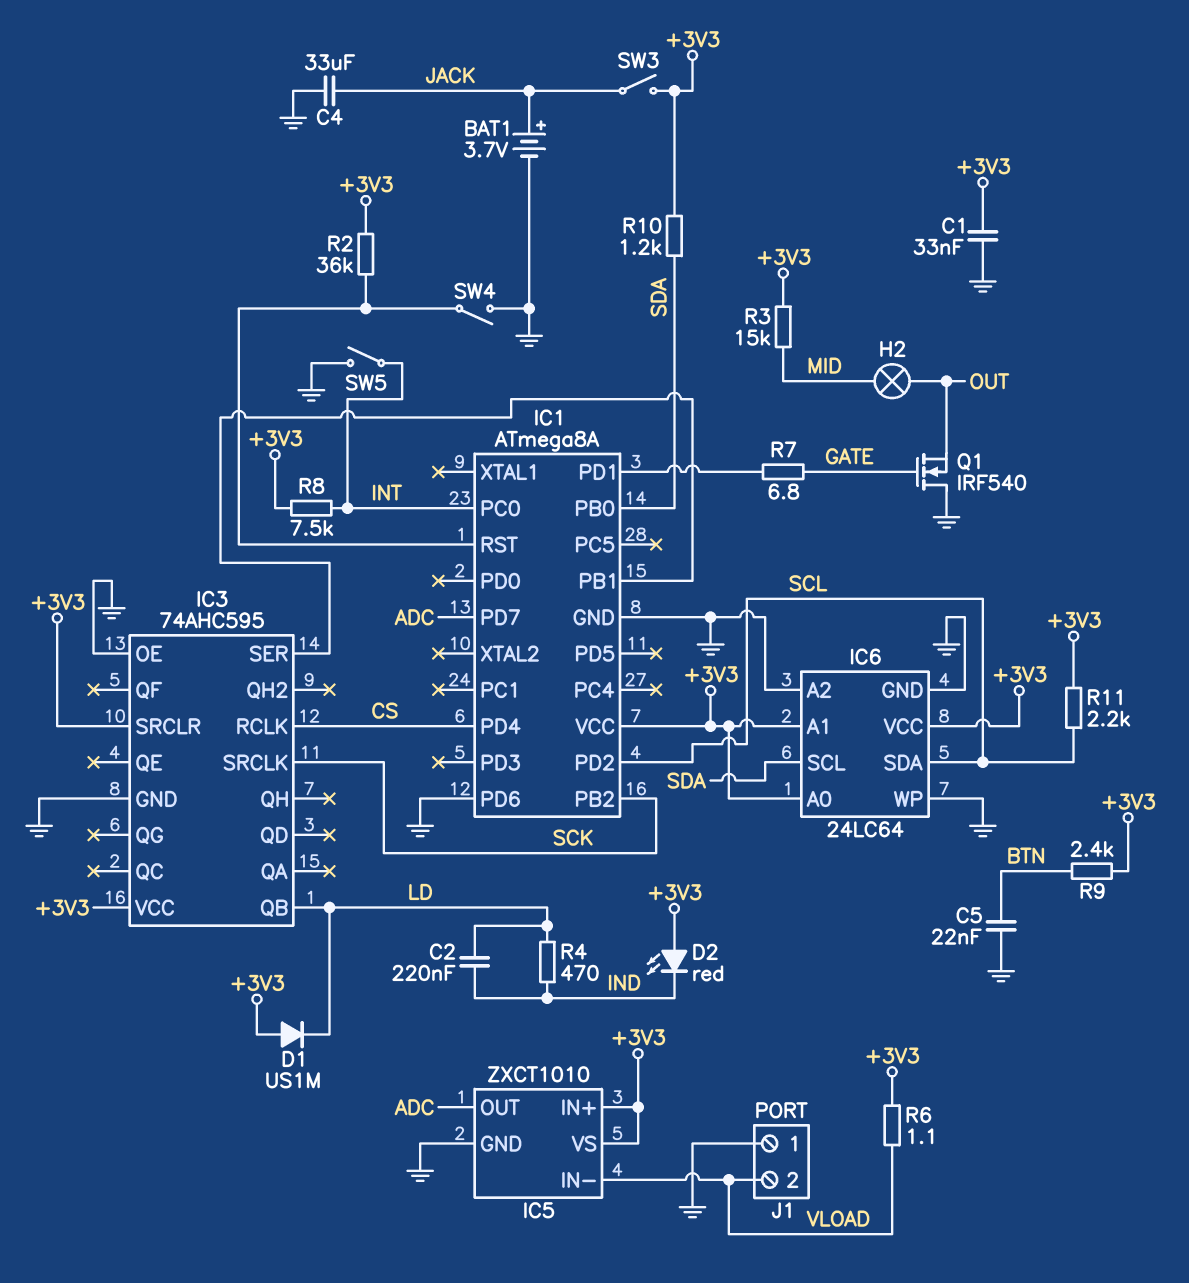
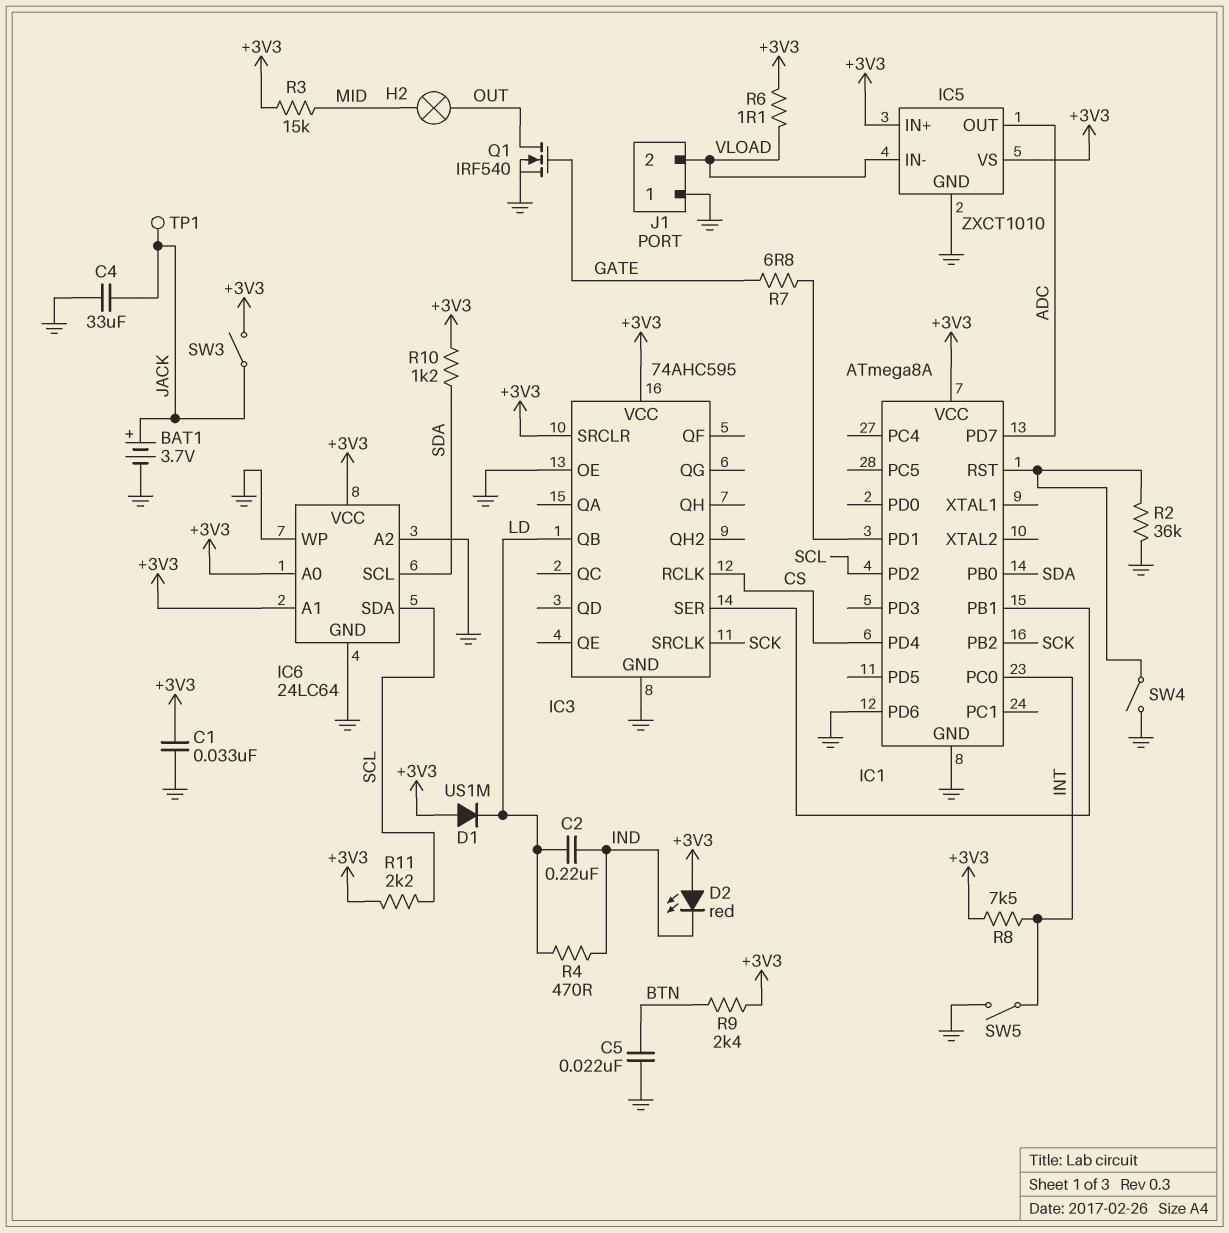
Q1: NMOS IRF540 (G GATE, D GND, S OUT) -> NMOS IRF540 (G GATE, D OUT, S GND)
R2: 36k (+3V3, IC1/RST) -> 36k (GND, IC1/RST)
TP1: none -> test point (JACK)

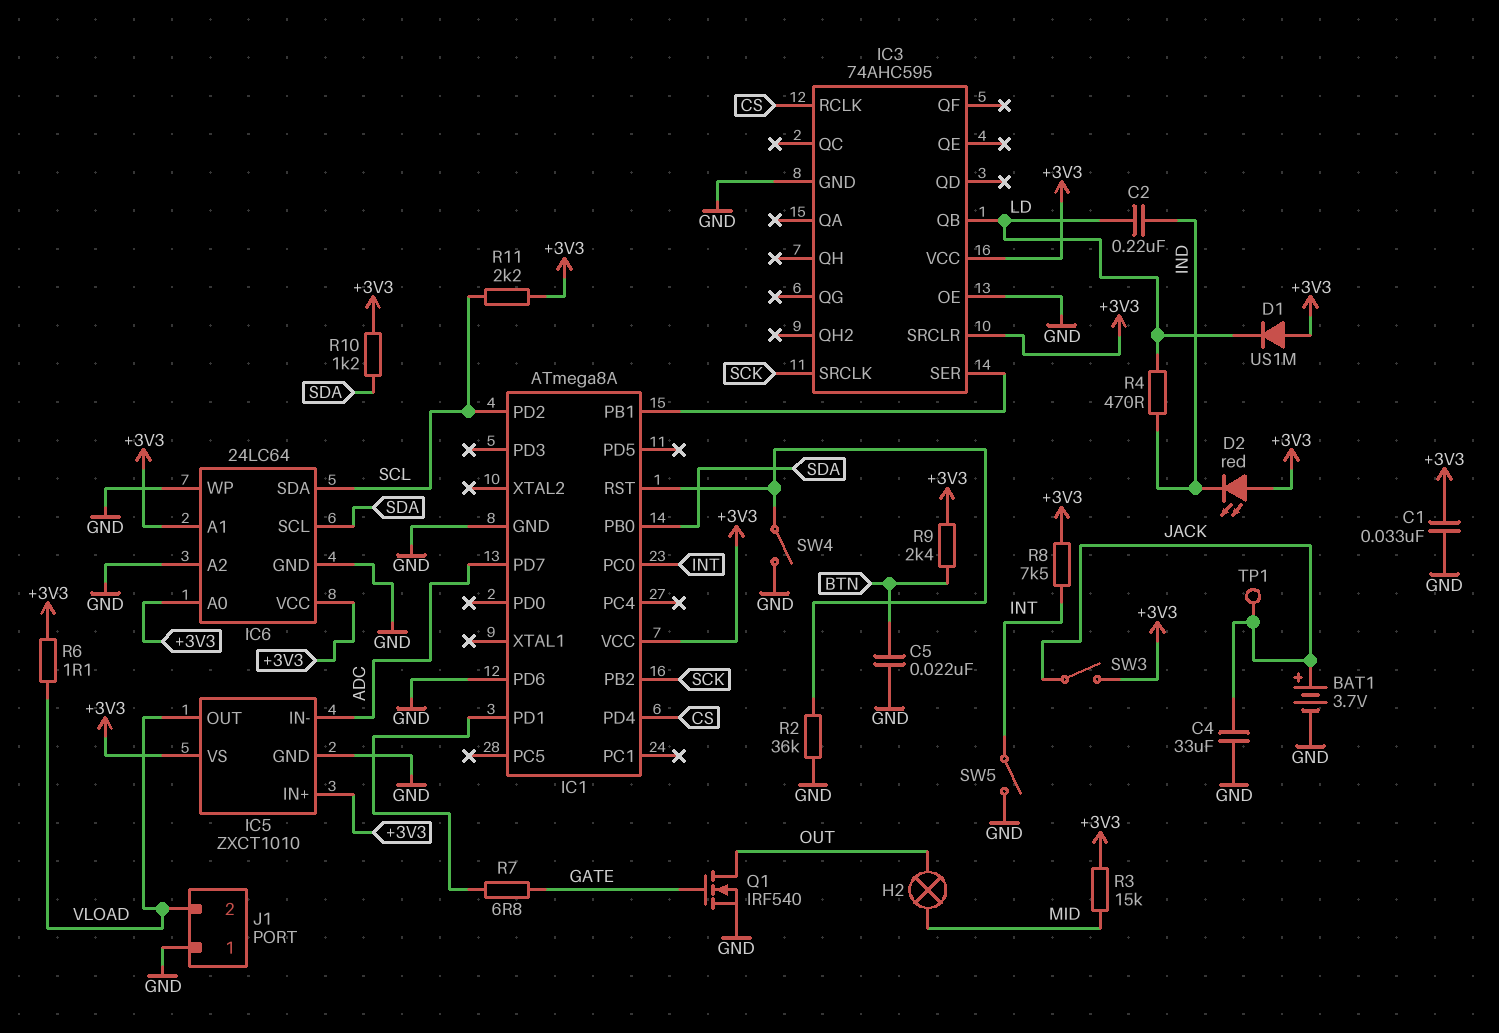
IC5 pin IN-: VLOAD -> ADC
IC5 pin OUT: ADC -> VLOAD

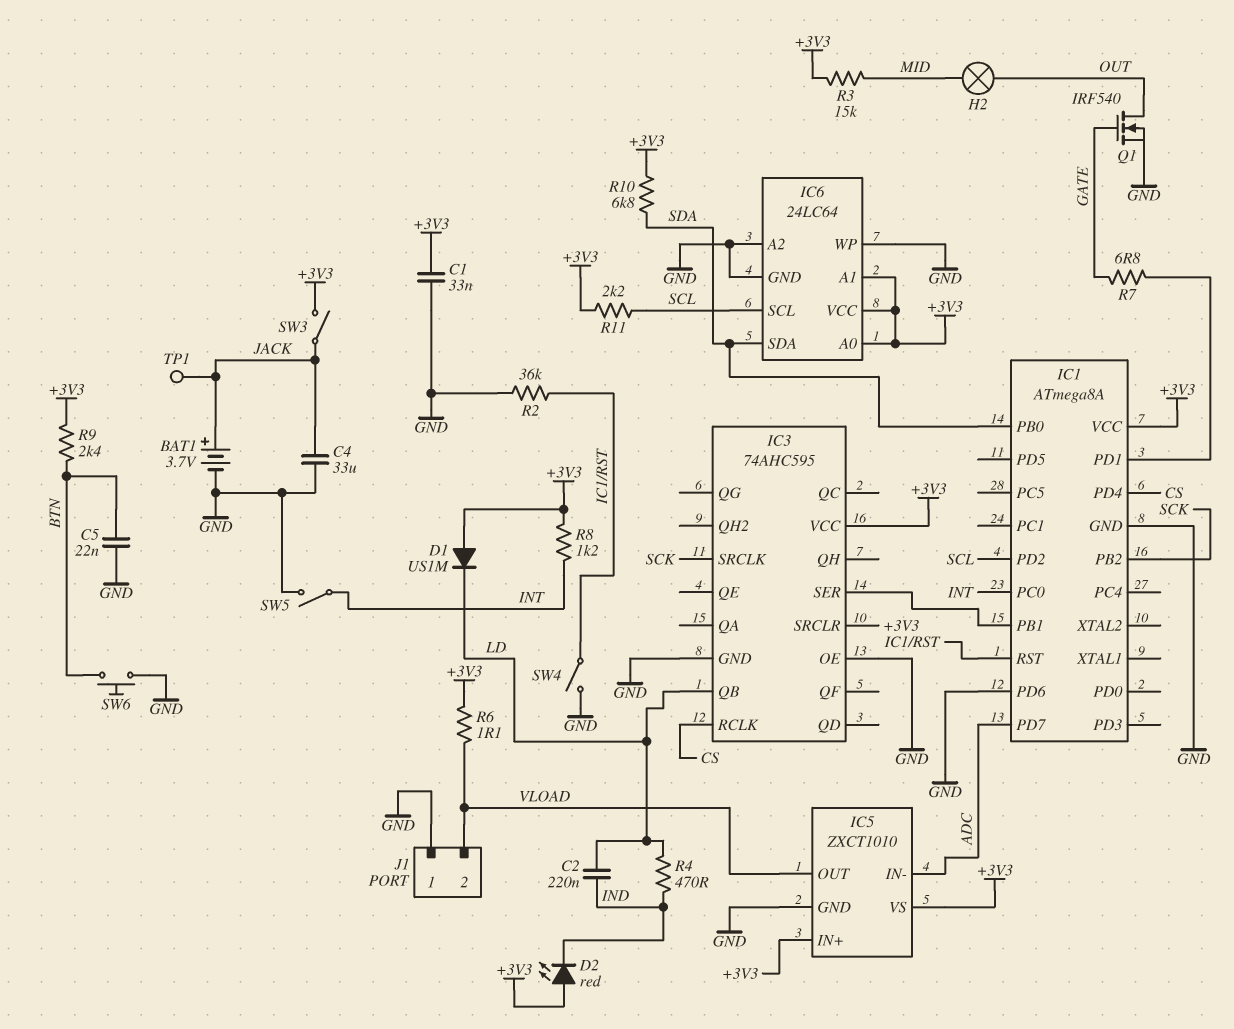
IC6 pin SCL: SDA -> SCL
IC6 pin SDA: SCL -> SDA
R8: 7.5k (+3V3, INT) -> 1.2k (+3V3, INT)
R10: 1.2k (+3V3, SDA) -> 6.8k (+3V3, SDA)
SW6: none -> button (BTN, GND)

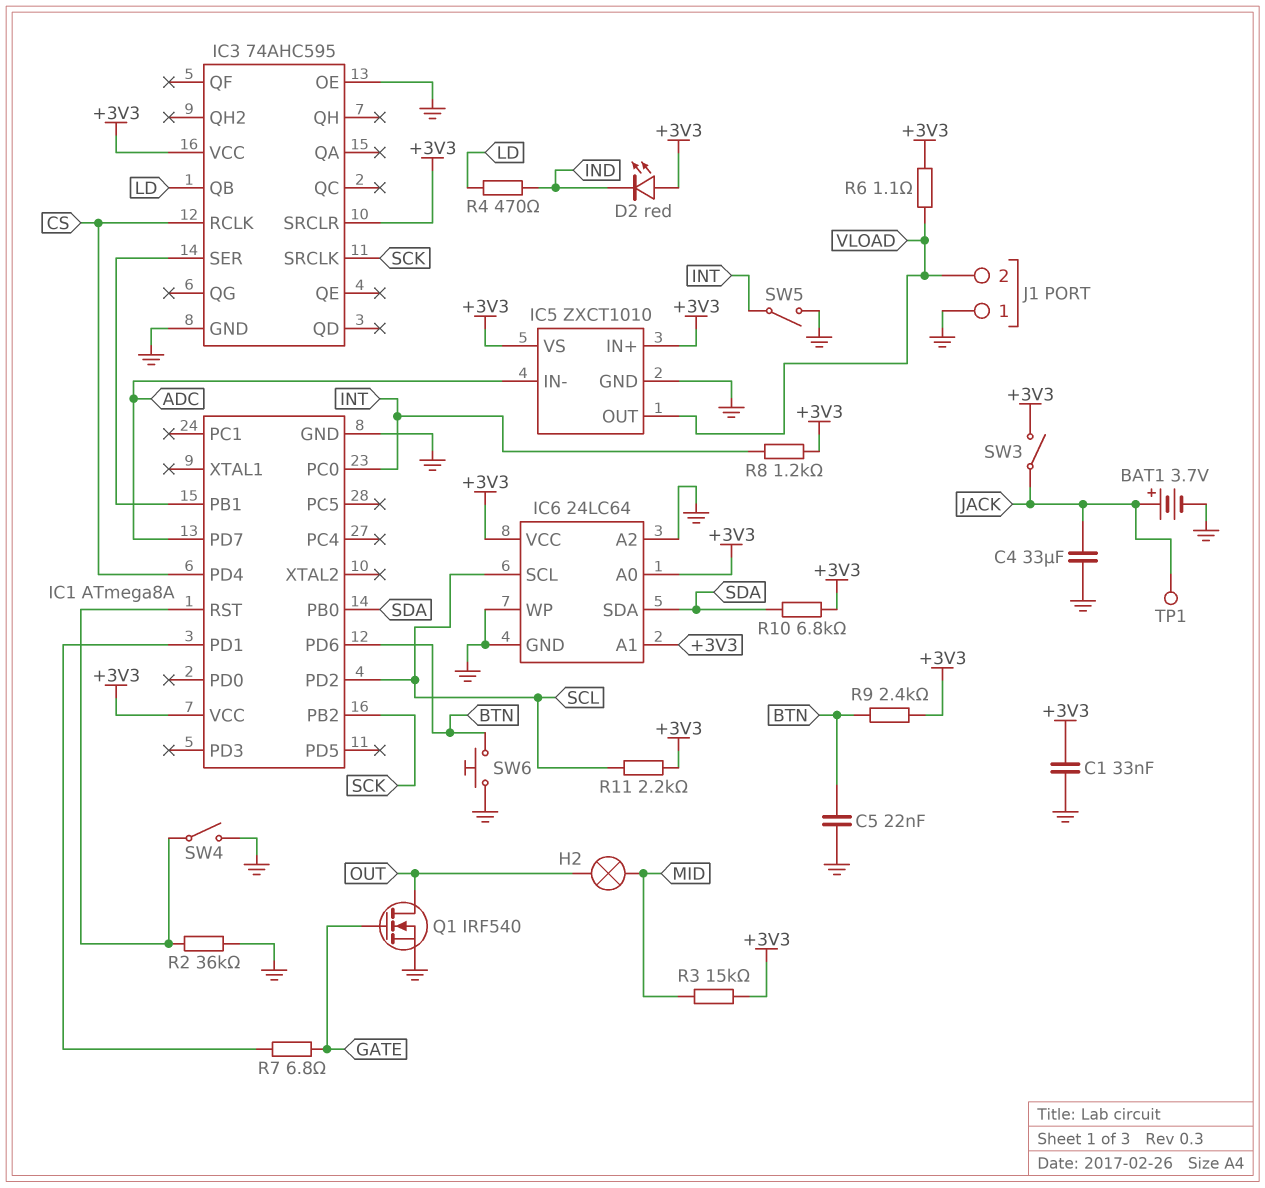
C2: 220nF (IND, LD) -> none
D1: diode US1M (A +3V3, K LD) -> none
IC1 pin PD6: GND -> BTN

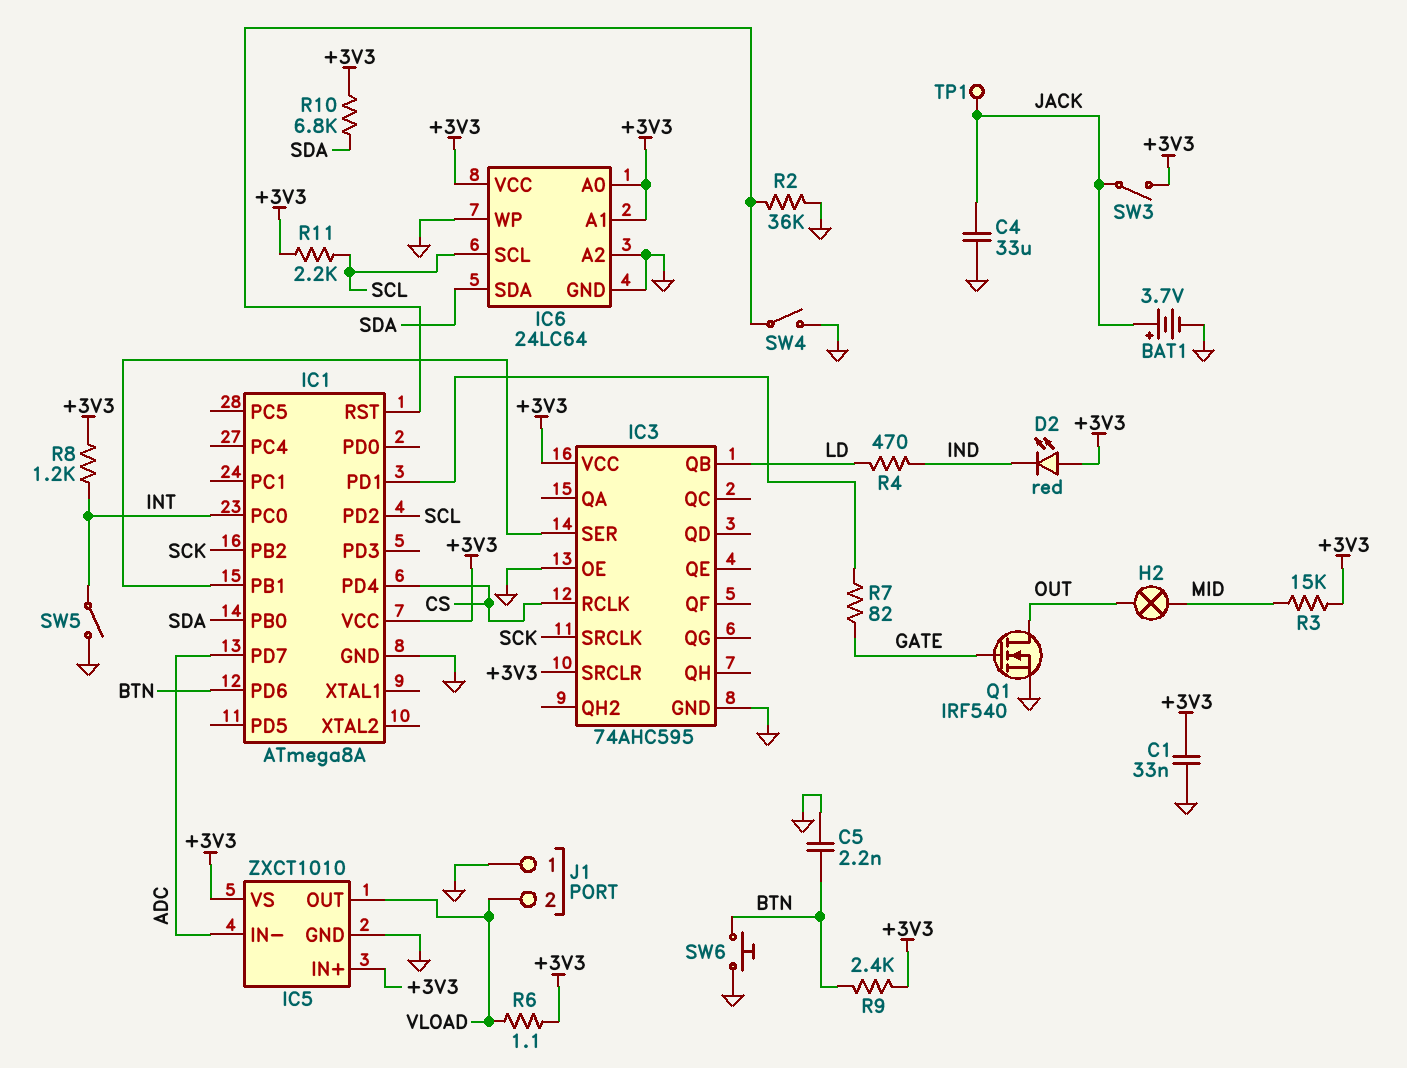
C5: 22nF (BTN, GND) -> 2.2nF (BTN, GND)
R7: 6.8 (GATE, IC1/PD1) -> 82 (GATE, IC1/PD1)

